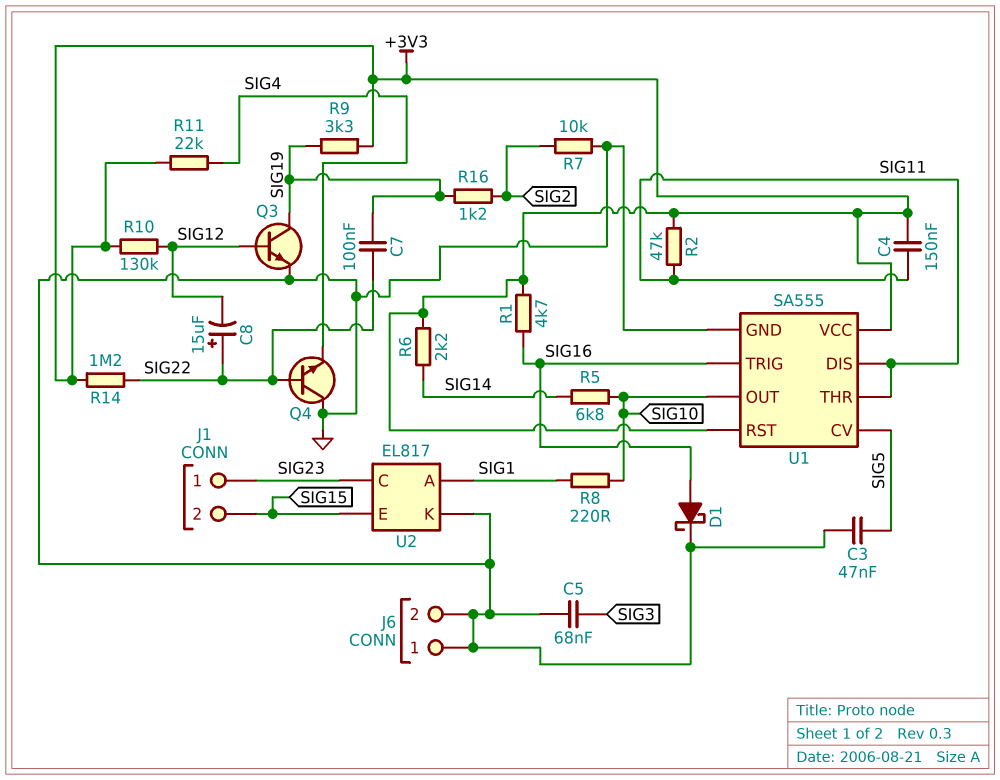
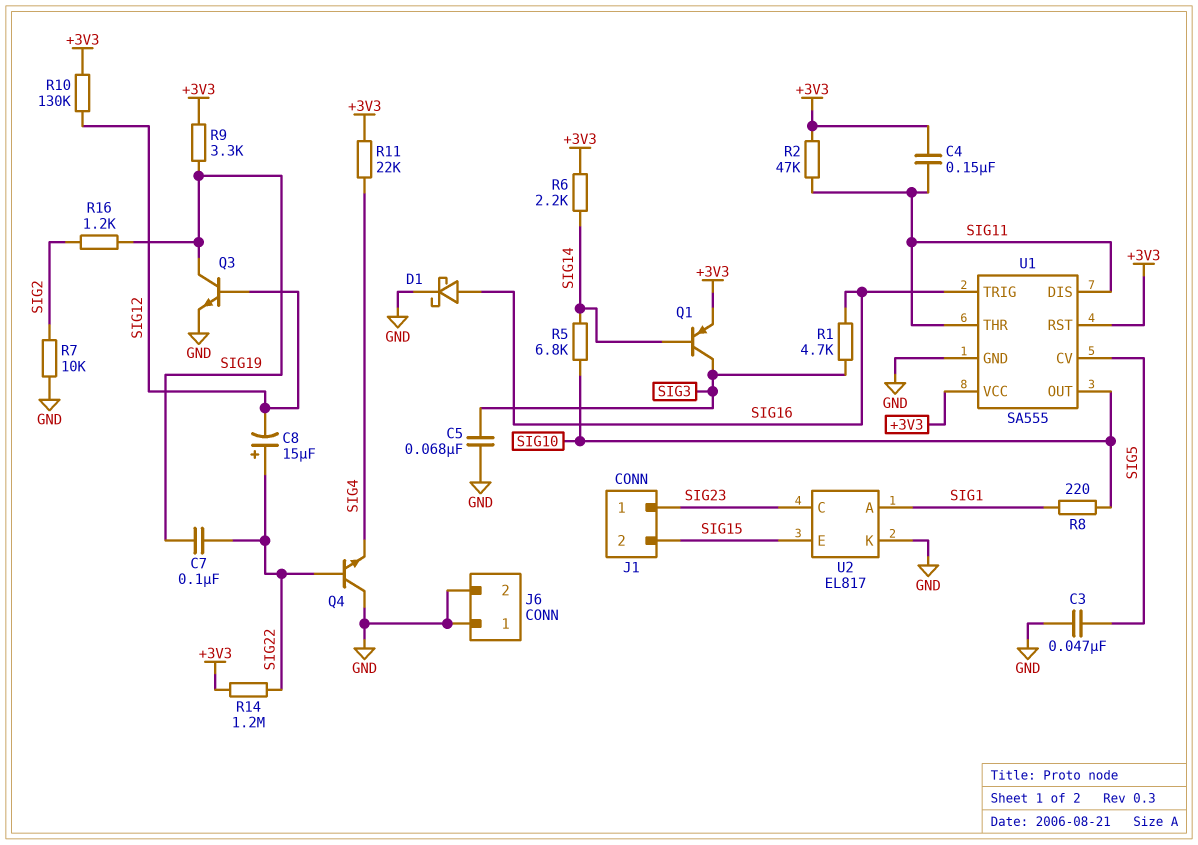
Q1: none -> PNP (B SIG14, C SIG3, E +3V3)
R1: 4.7k (+3V3, SIG16) -> 4.7k (SIG3, SIG16)

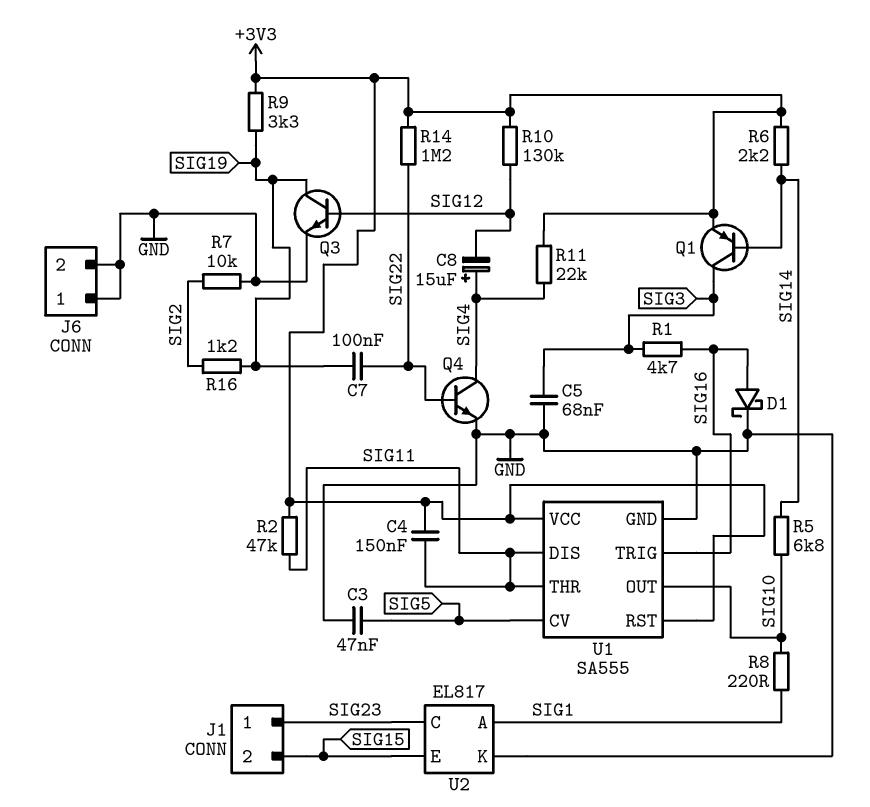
C8: 15uF (plus SIG22, minus SIG12) -> 15uF (plus SIG4, minus SIG12)
Q4: NPN (B SIG22, C GND, E SIG4) -> NPN (B SIG22, C SIG4, E GND)

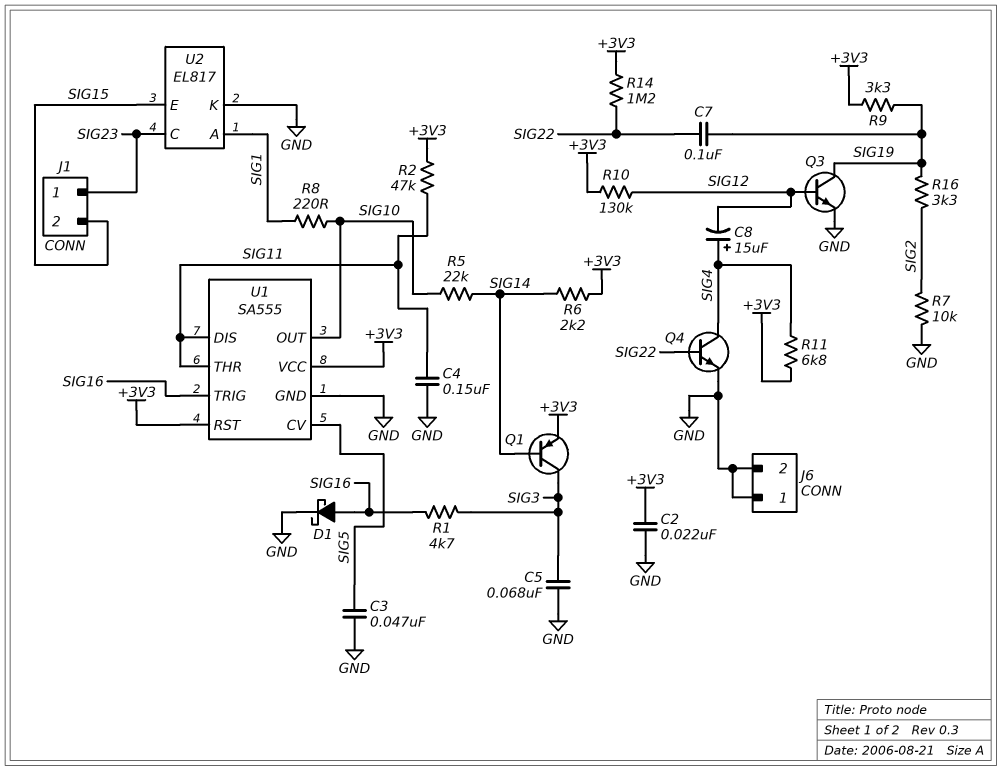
C2: none -> 22nF (+3V3, GND)
C4: 150nF (+3V3, SIG11) -> 150nF (GND, SIG11)
R5: 6.8k (SIG10, SIG14) -> 22k (SIG10, SIG14)
R11: 22k (+3V3, SIG4) -> 6.8k (+3V3, SIG4)
R16: 1.2k (SIG2, SIG19) -> 3.3k (SIG2, SIG19)

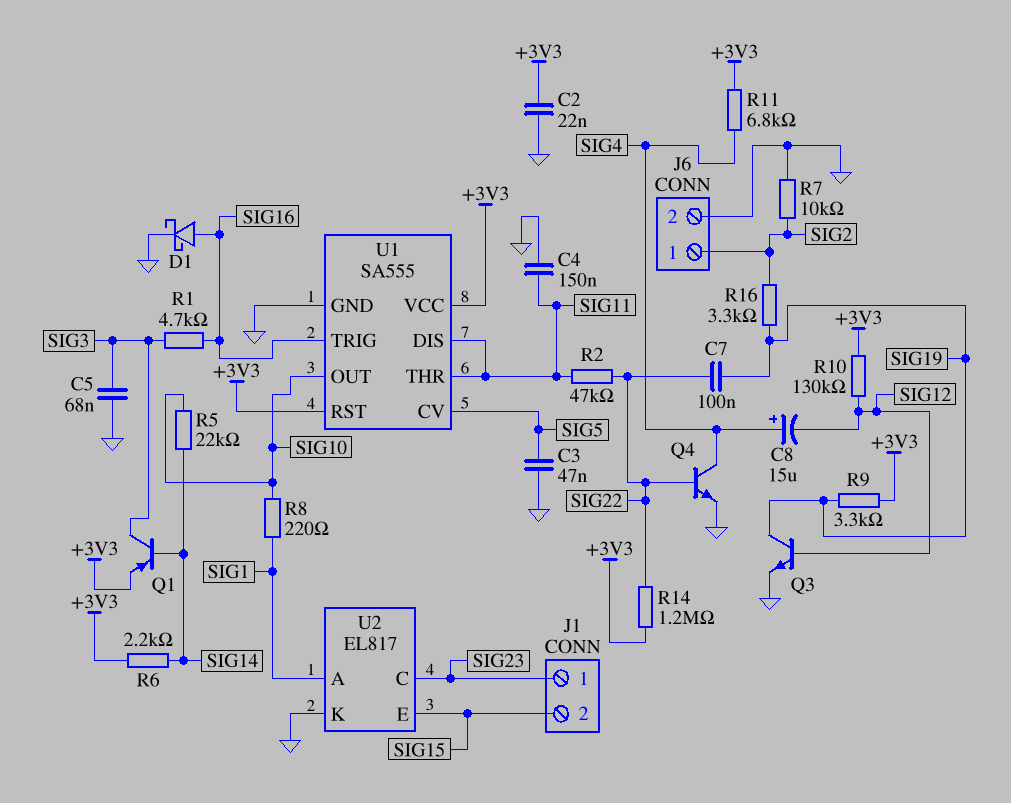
J6 pin 1: GND -> SIG2
R2: 47k (+3V3, SIG11) -> 47k (SIG11, SIG22)

